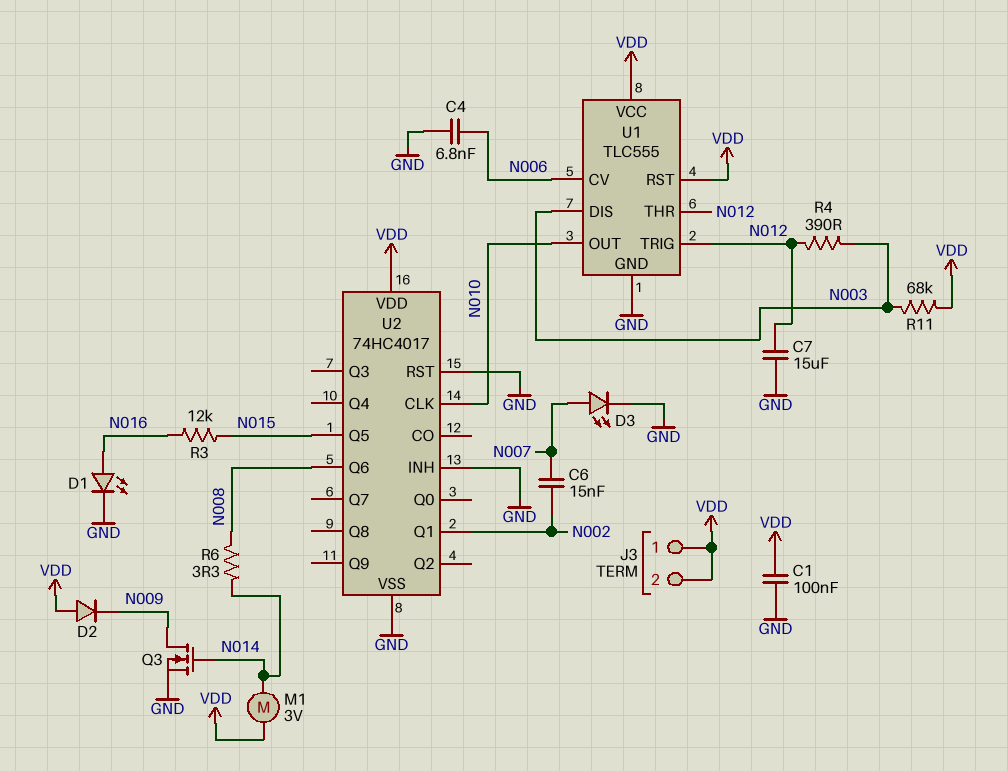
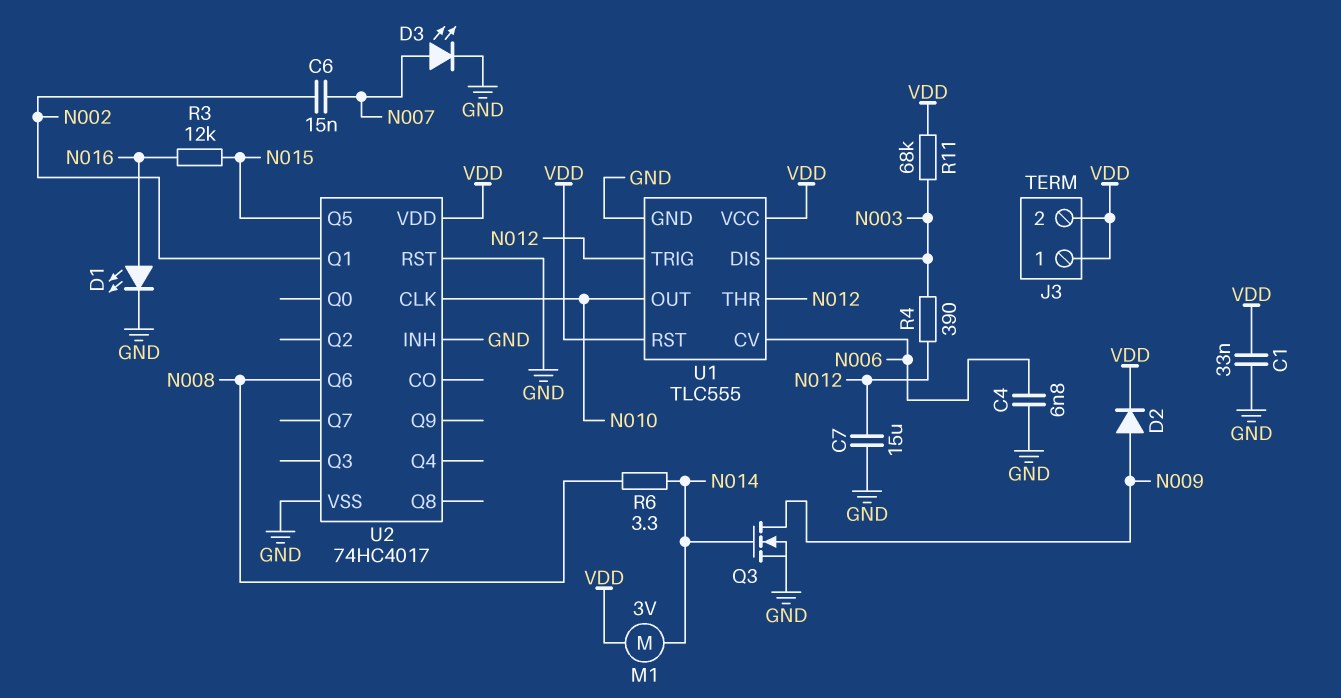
C1: 100nF (GND, VDD) -> 33nF (GND, VDD)
D2: diode (A VDD, K N009) -> diode (A N009, K VDD)

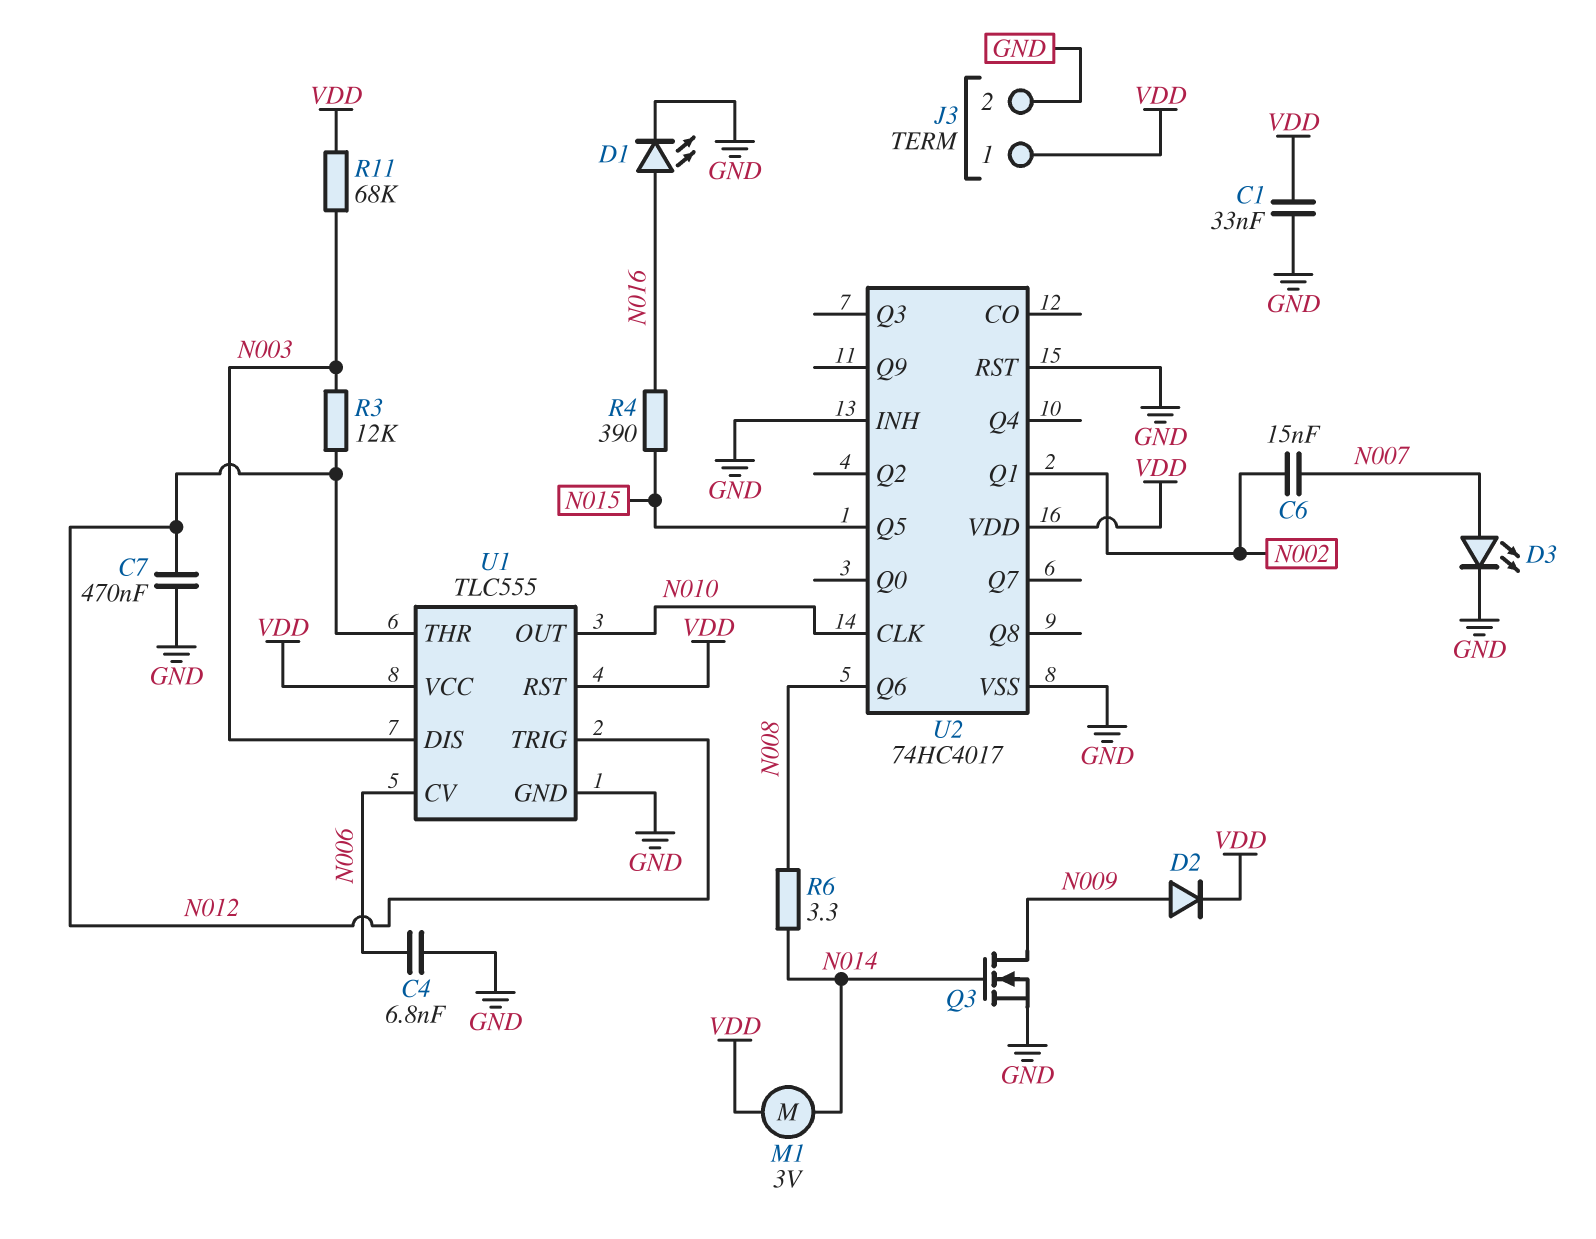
C7: 15uF (GND, N012) -> 470nF (GND, N012)
J3 pin 2: VDD -> GND
R3: 12k (N015, N016) -> 12k (N003, N012)
R4: 390 (N003, N012) -> 390 (N015, N016)

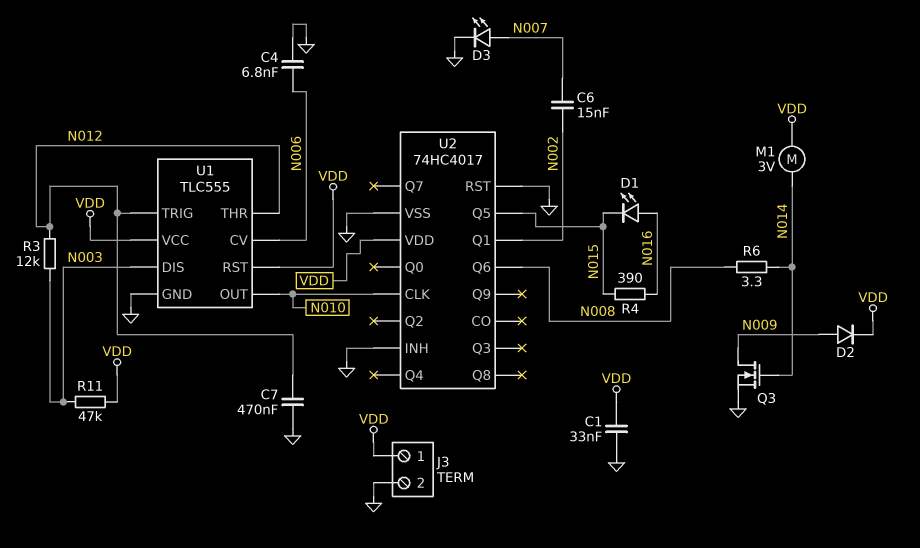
D1: LED (A N016, K GND) -> LED (A N016, K N015)
R11: 68k (N003, VDD) -> 47k (N003, VDD)

